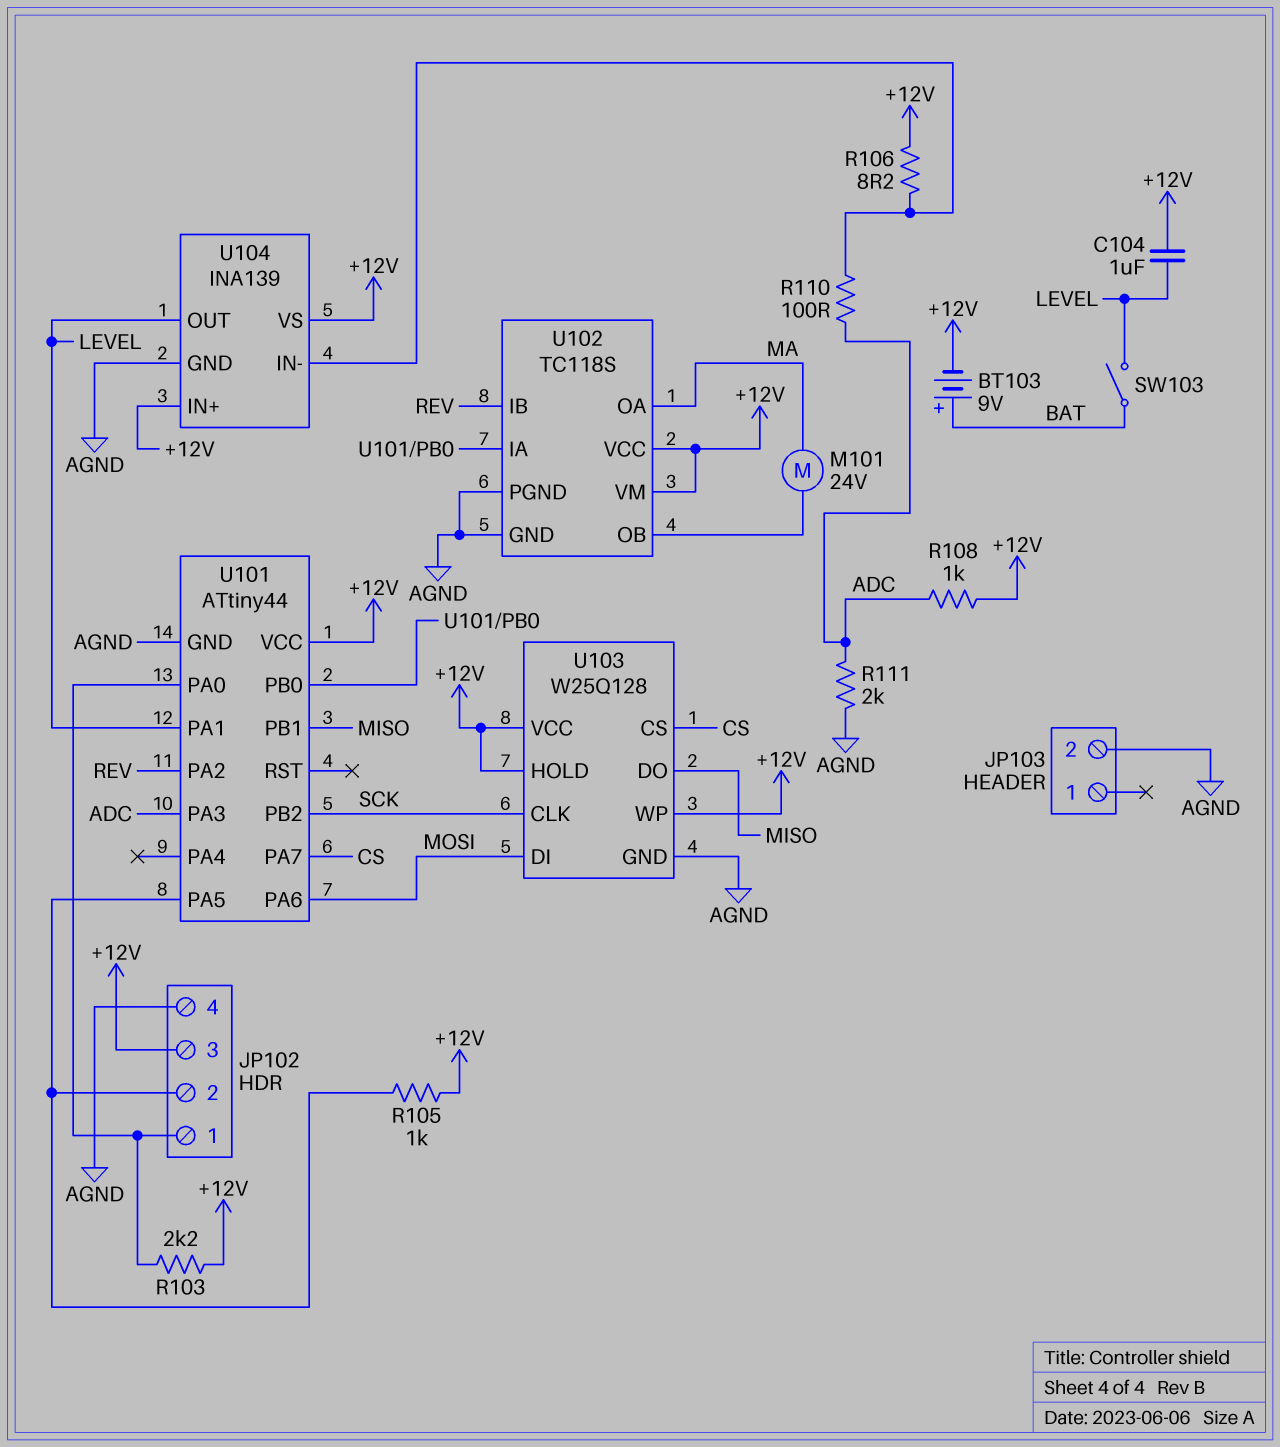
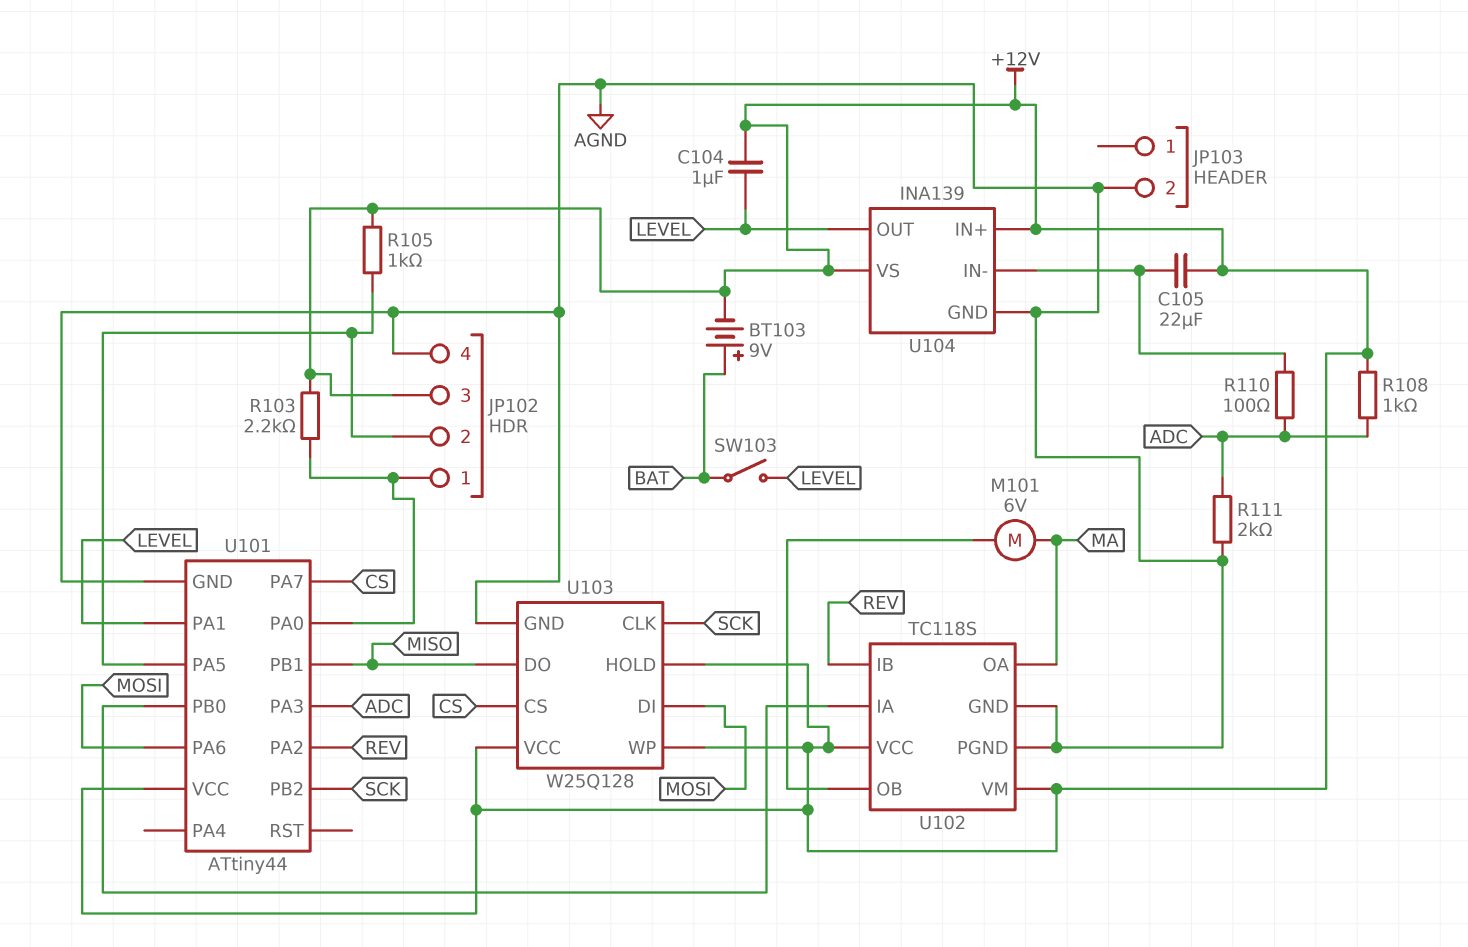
C105: none -> 22uF (+12V, U104/IN-)
M101: motor 24V (MA, U102/OB) -> motor 6V (MA, U102/OB)
R106: 8.2 (+12V, U104/IN-) -> none

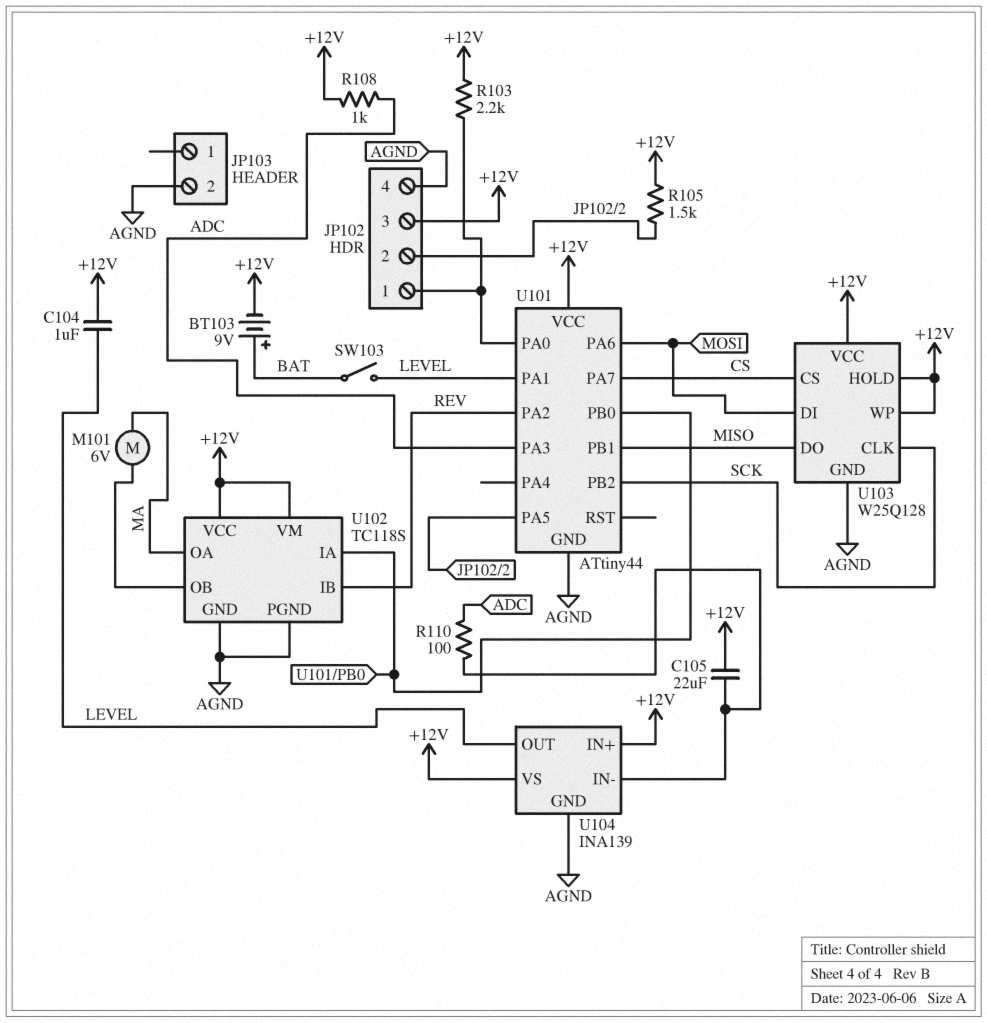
R105: 1k (+12V, JP102/2) -> 1.5k (+12V, JP102/2)
R111: 2k (ADC, AGND) -> none

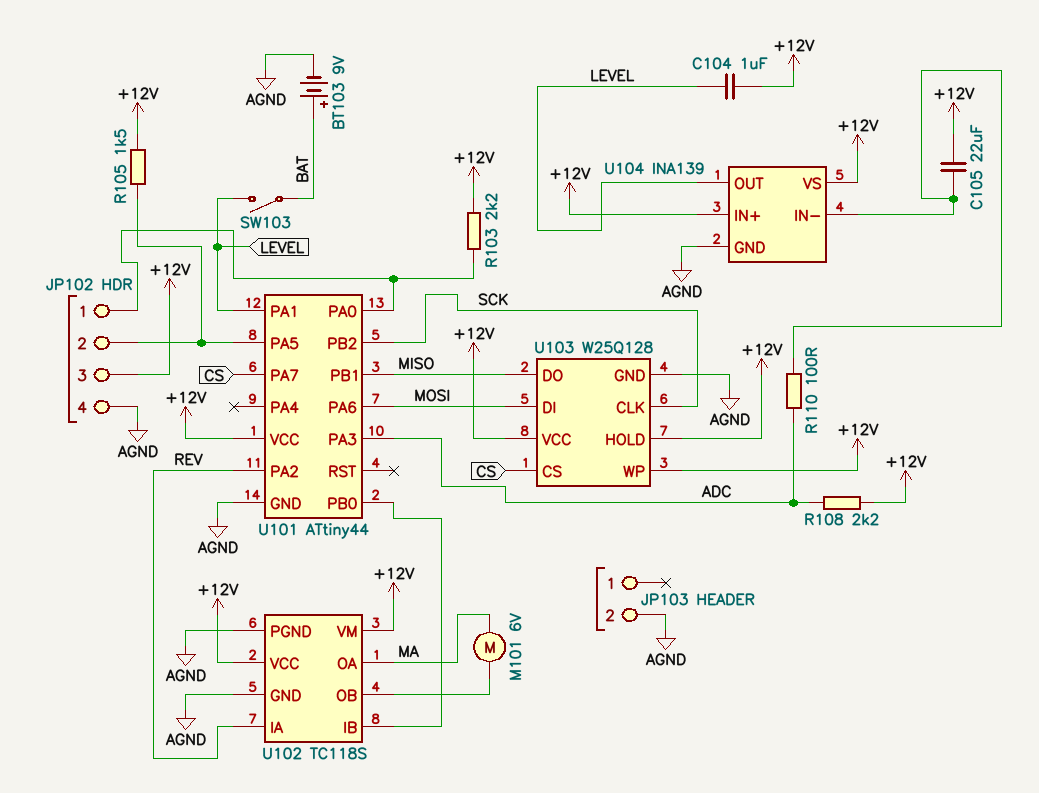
BT103: 9V (plus BAT, minus +12V) -> 9V (plus BAT, minus AGND)
R108: 1k (+12V, ADC) -> 2.2k (+12V, ADC)
U102 pin IA: U101/PB0 -> REV
U102 pin IB: REV -> U101/PB0

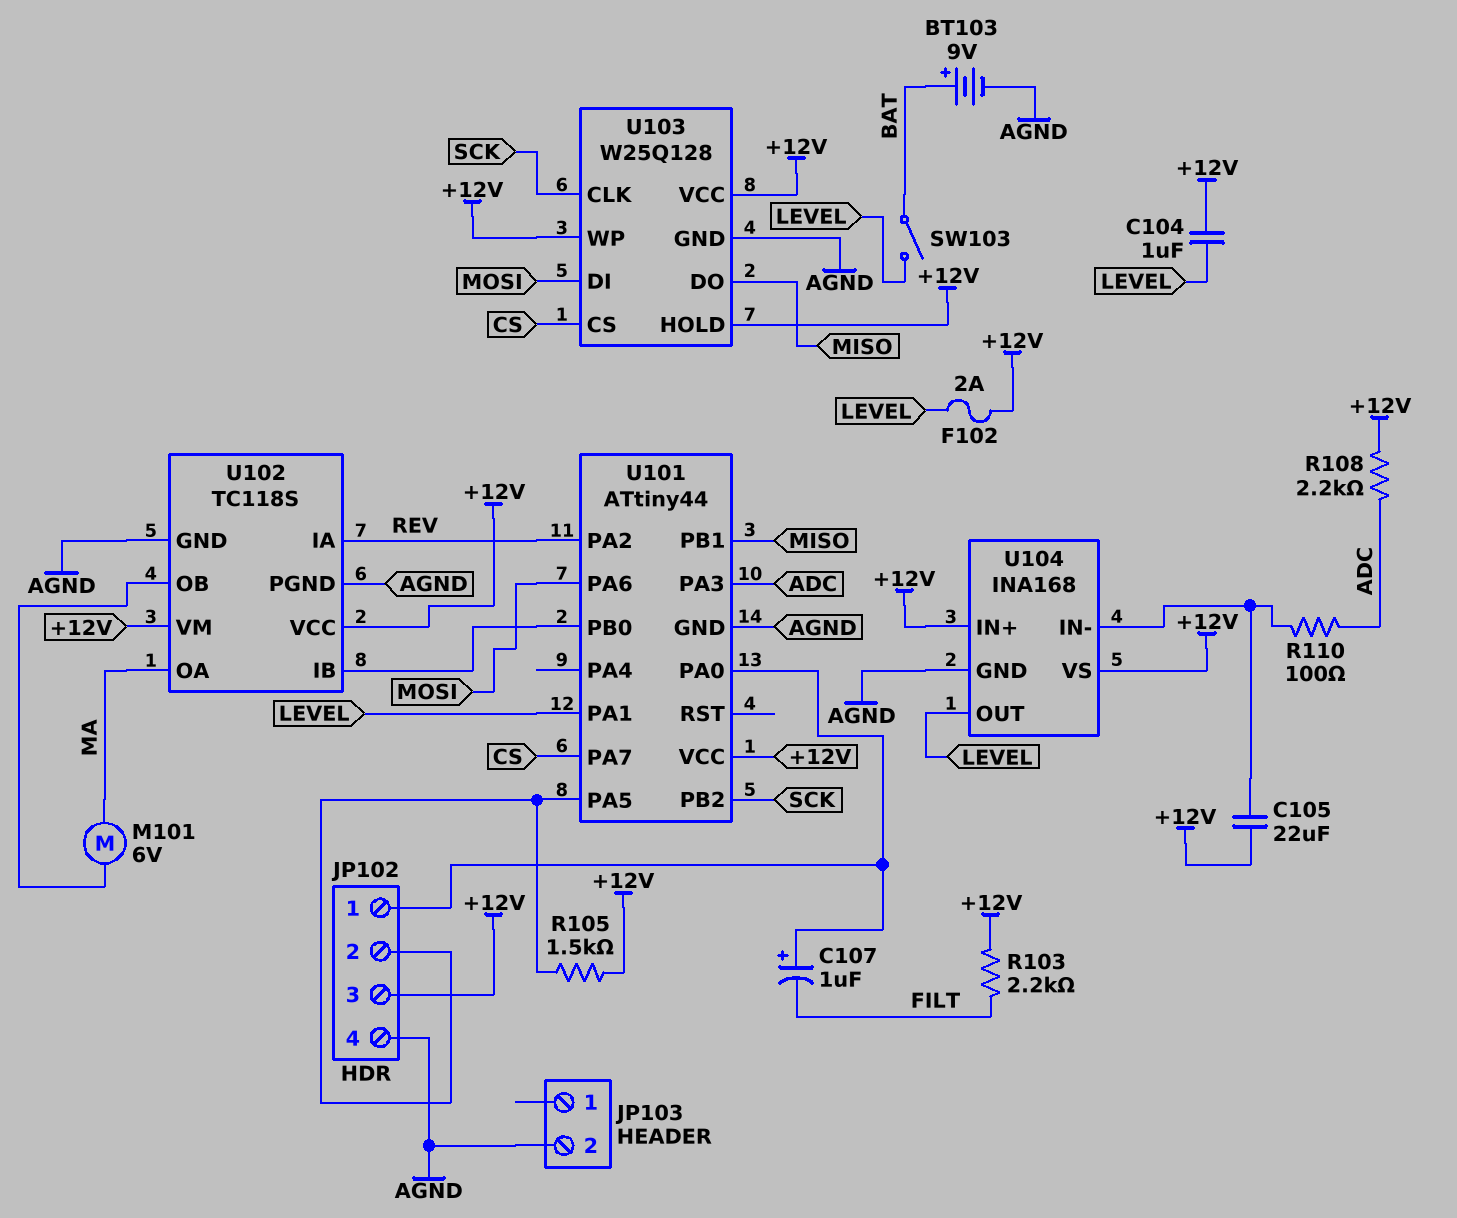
C107: none -> 1uF (plus JP102/1, minus FILT)
F102: none -> 2A (+12V, LEVEL)
R103: 2.2k (+12V, JP102/1) -> 2.2k (+12V, FILT)
U104: INA139 -> INA168

